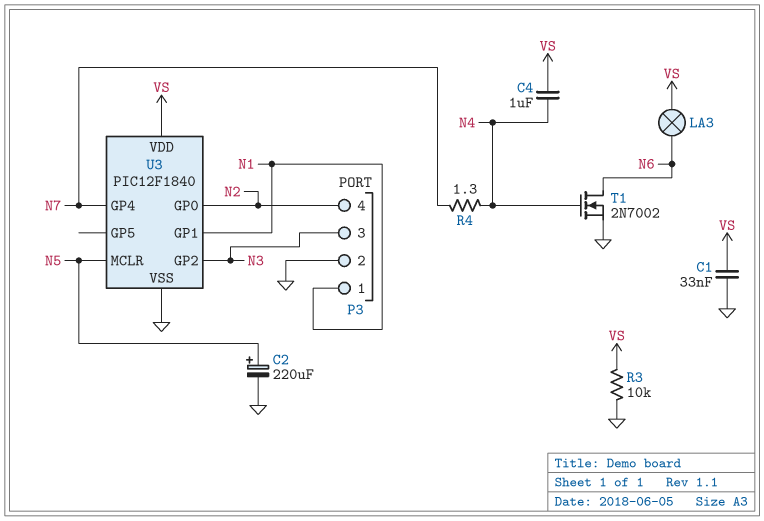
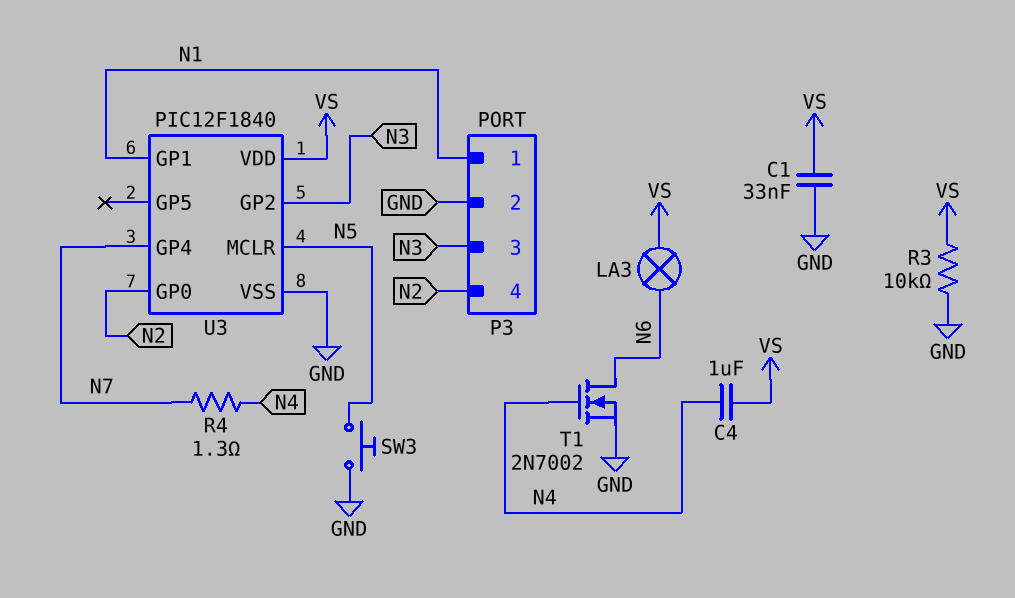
C2: 220uF (plus N5, minus GND) -> none
SW3: none -> button (GND, N5)

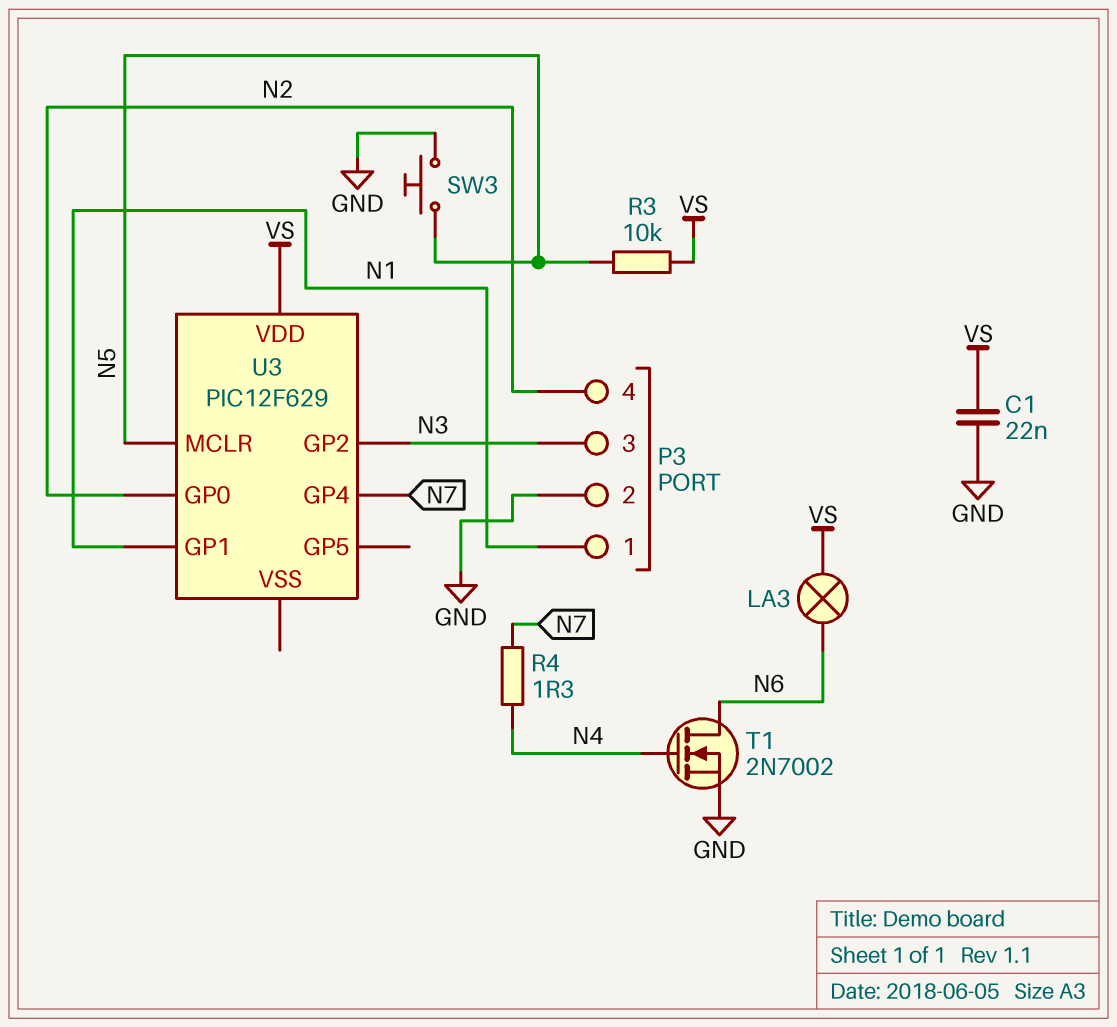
C1: 33nF (GND, VS) -> 22nF (GND, VS)
C4: 1uF (N4, VS) -> none
R3: 10k (GND, VS) -> 10k (N5, VS)
U3: PIC12F1840 -> PIC12F629
U3 pin VSS: GND -> none

